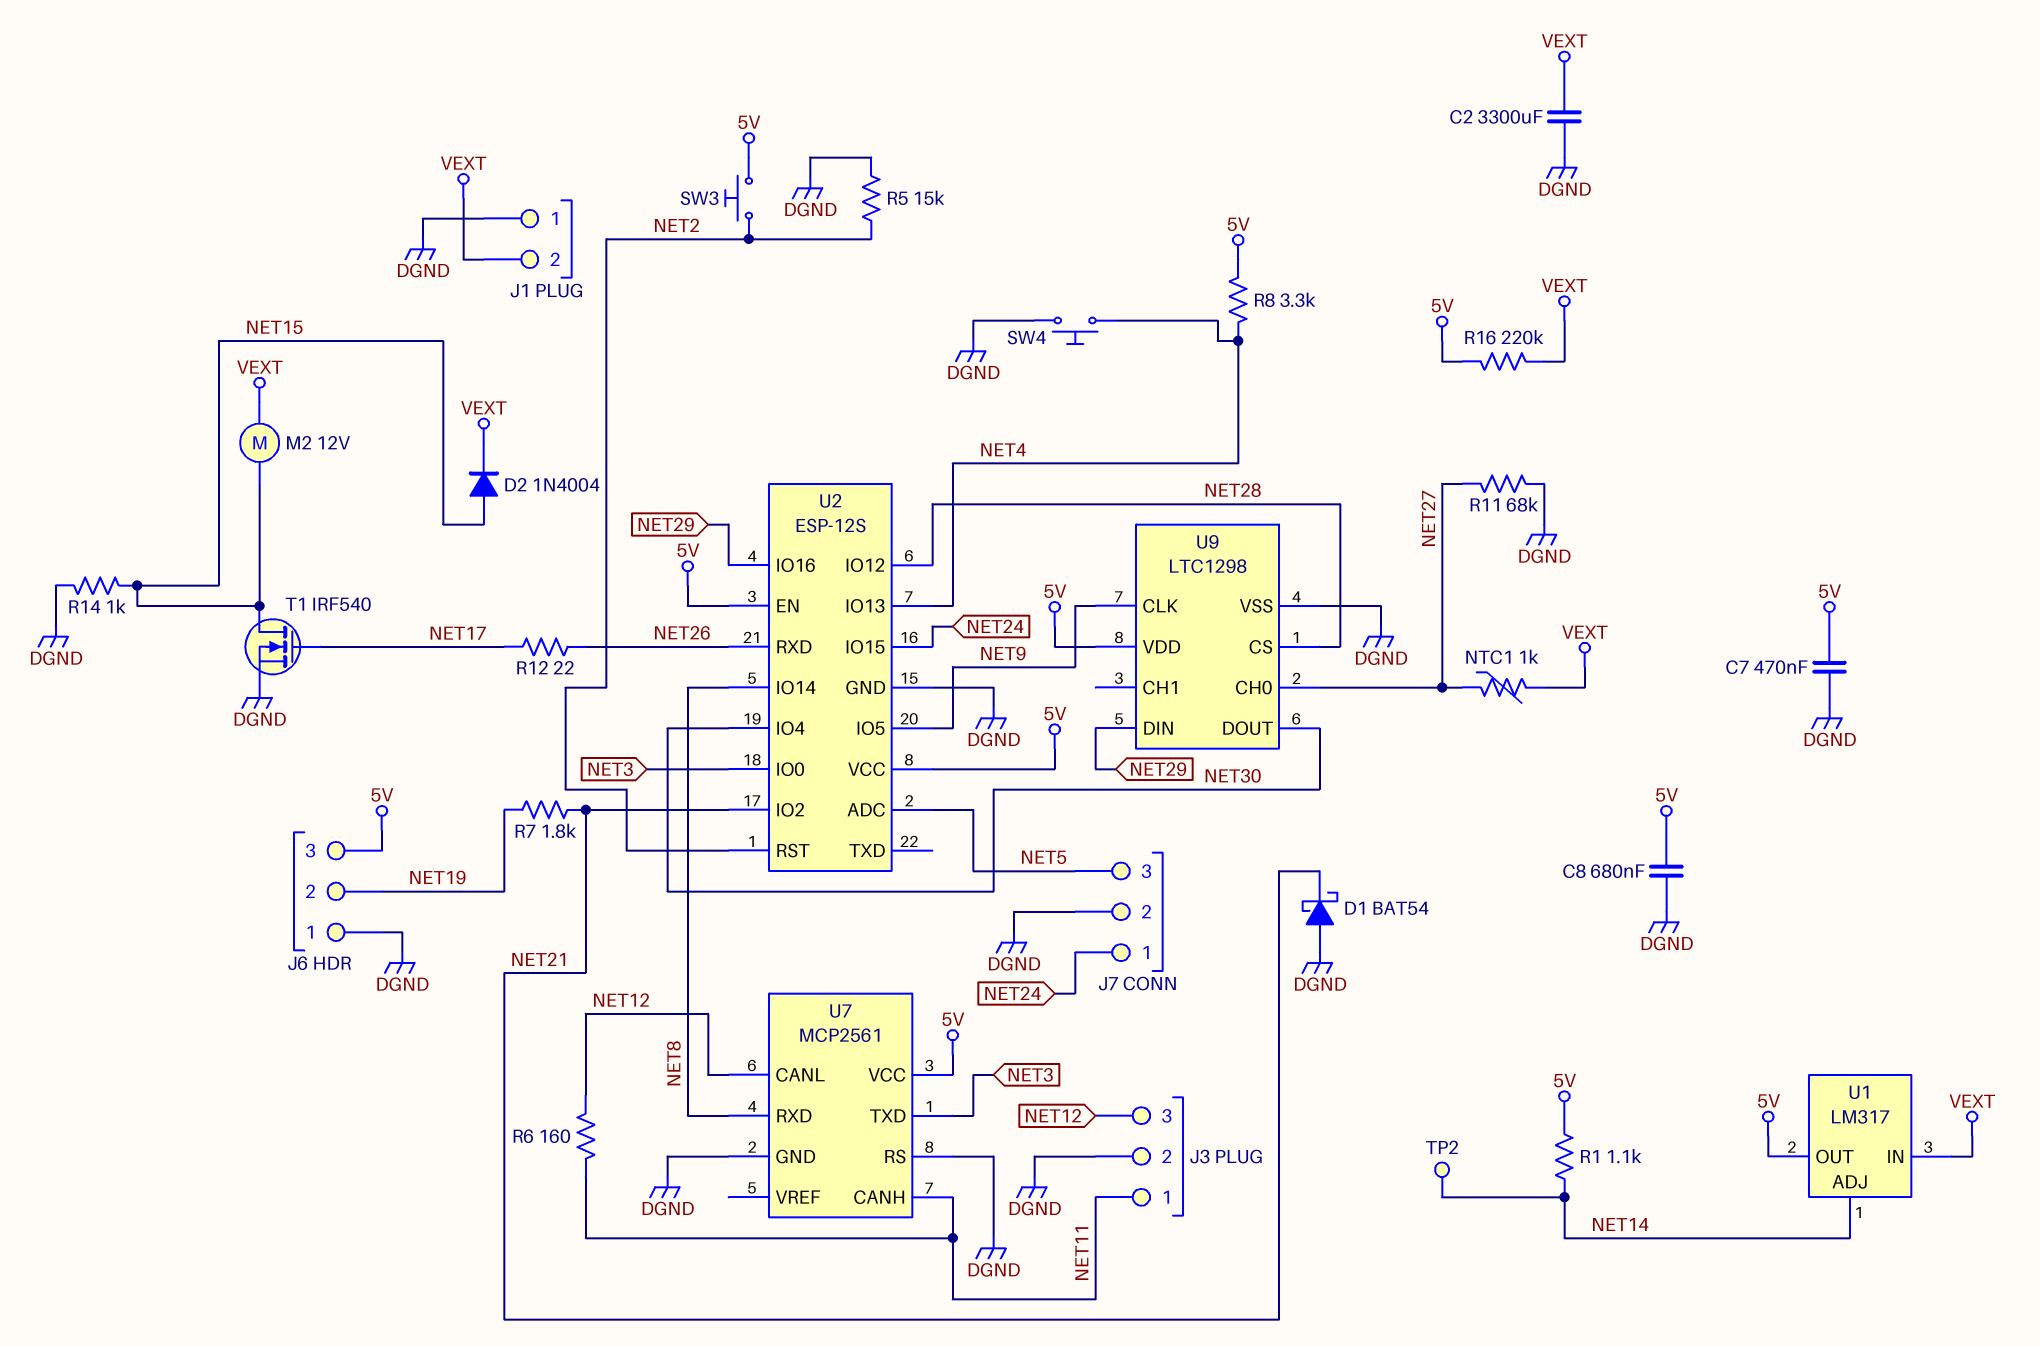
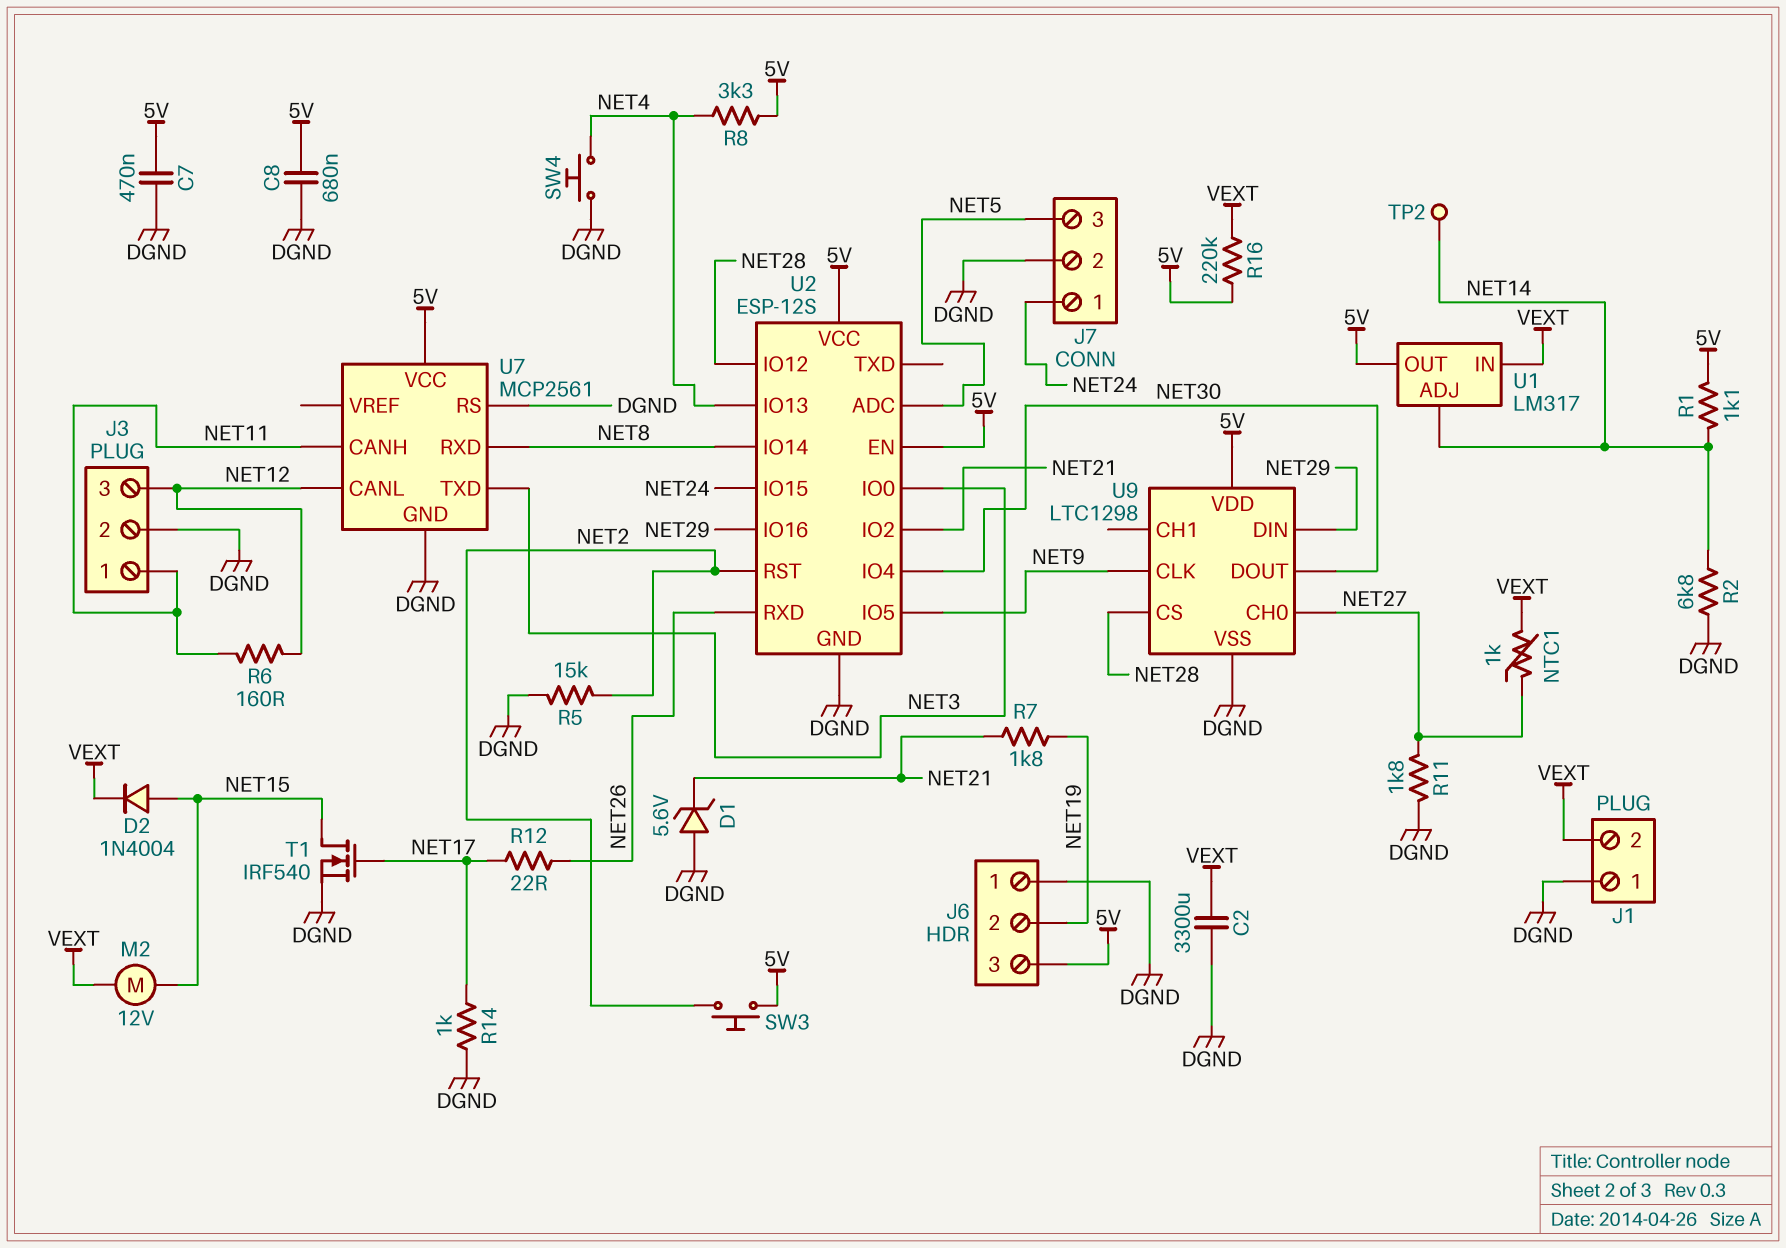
D1: schottky BAT54 (A DGND, K NET21) -> zener 5.6V (A DGND, K NET21)
R2: none -> 6.8k (DGND, NET14)
R11: 68k (DGND, NET27) -> 1.8k (DGND, NET27)
R14: 1k (DGND, NET15) -> 1k (DGND, NET17)

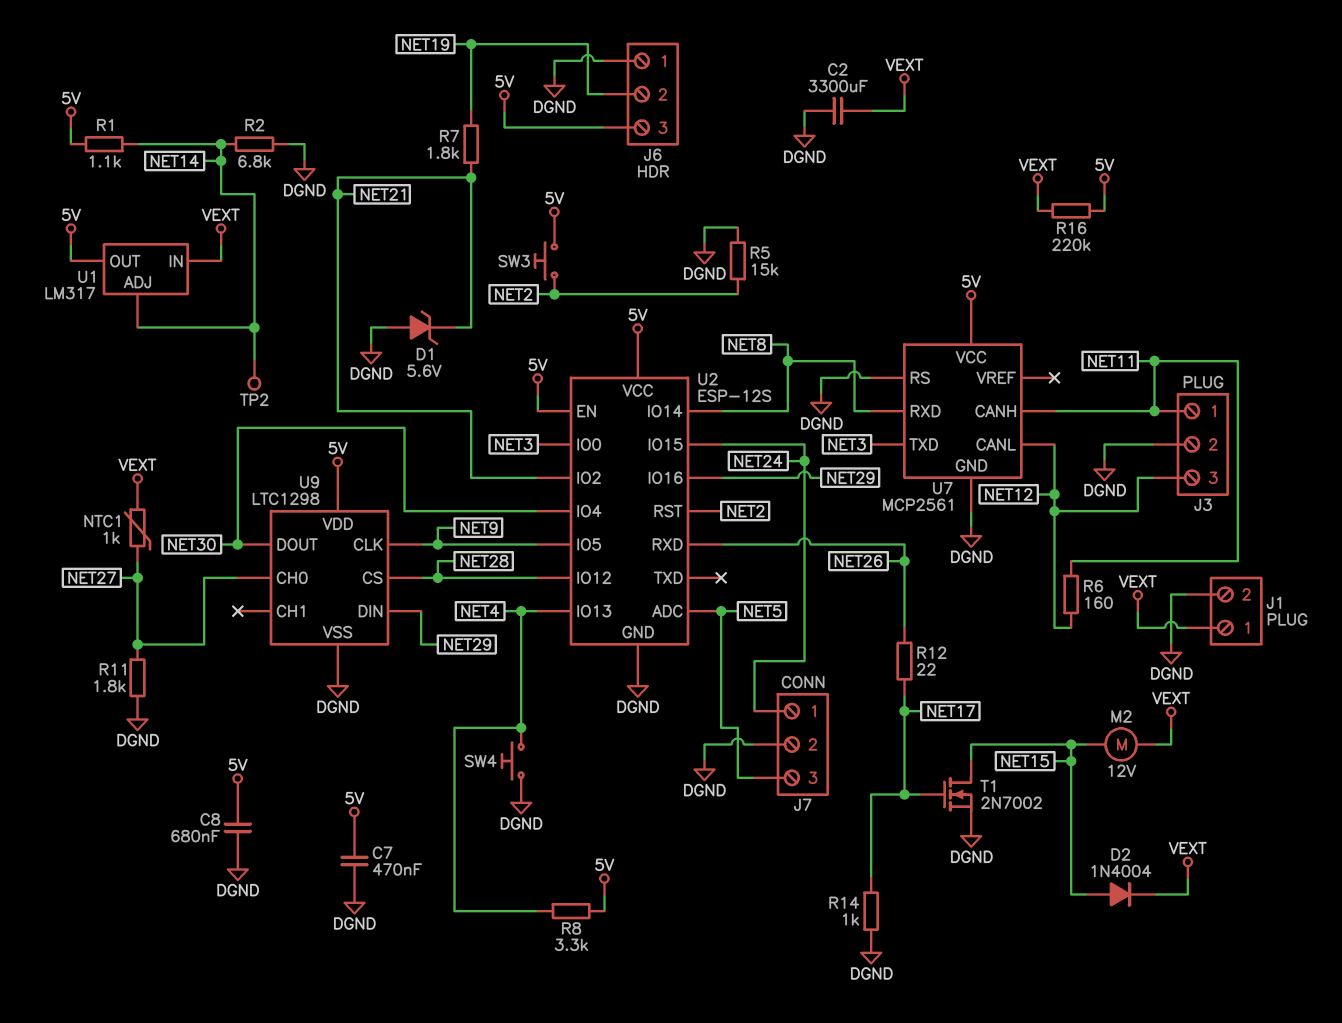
J1 pin 1: DGND -> VEXT
J1 pin 2: VEXT -> DGND
T1: NMOS IRF540 (G NET17, D NET15, S DGND) -> NMOS 2N7002 (G NET17, D NET15, S DGND)

